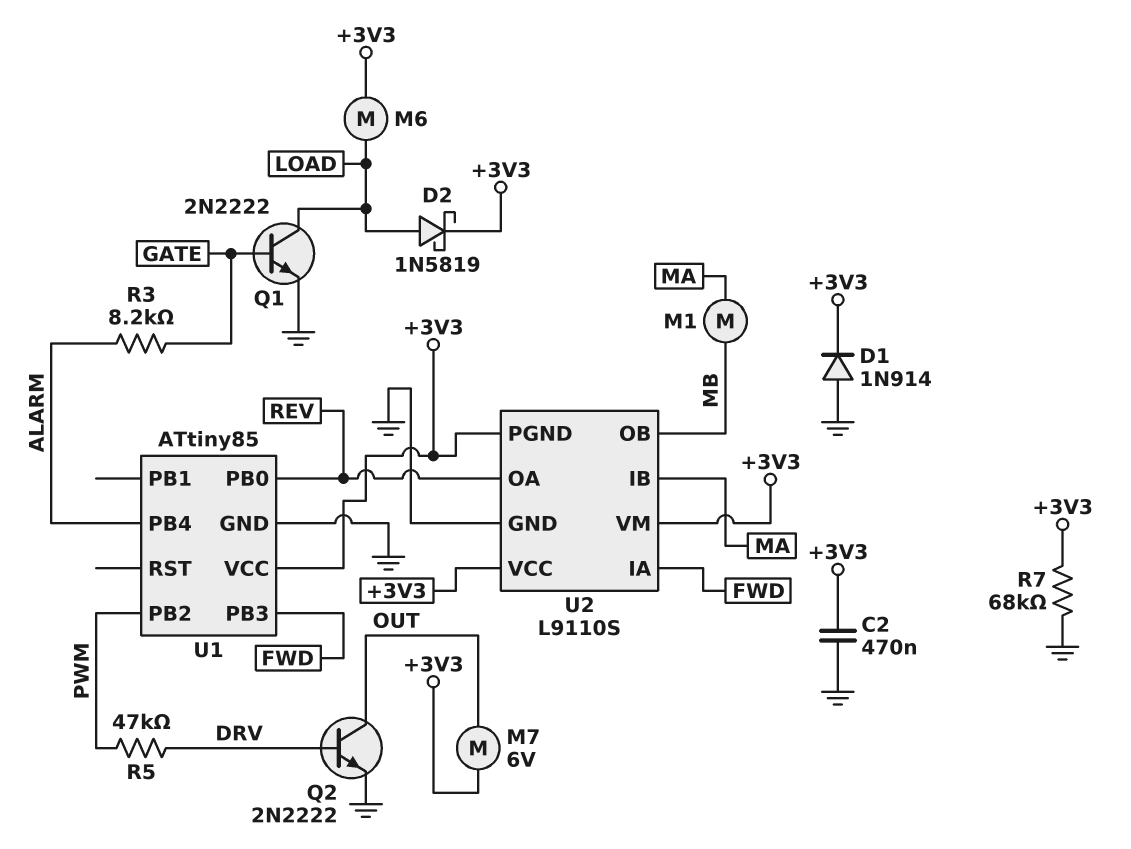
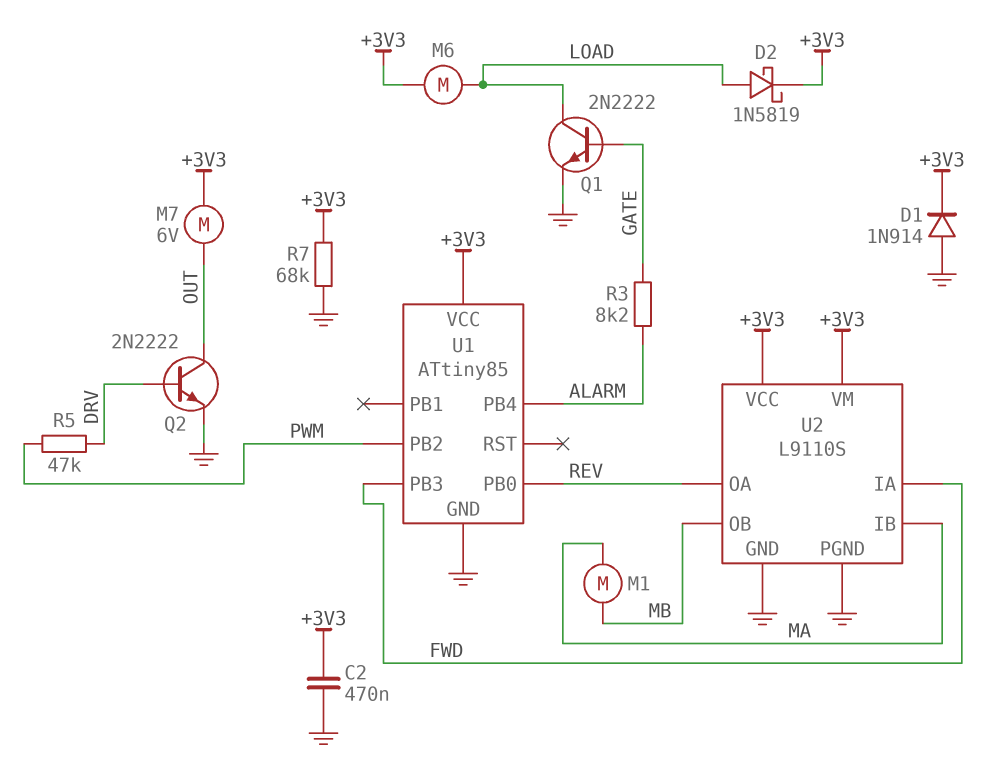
U2 pin PGND: +3V3 -> GND

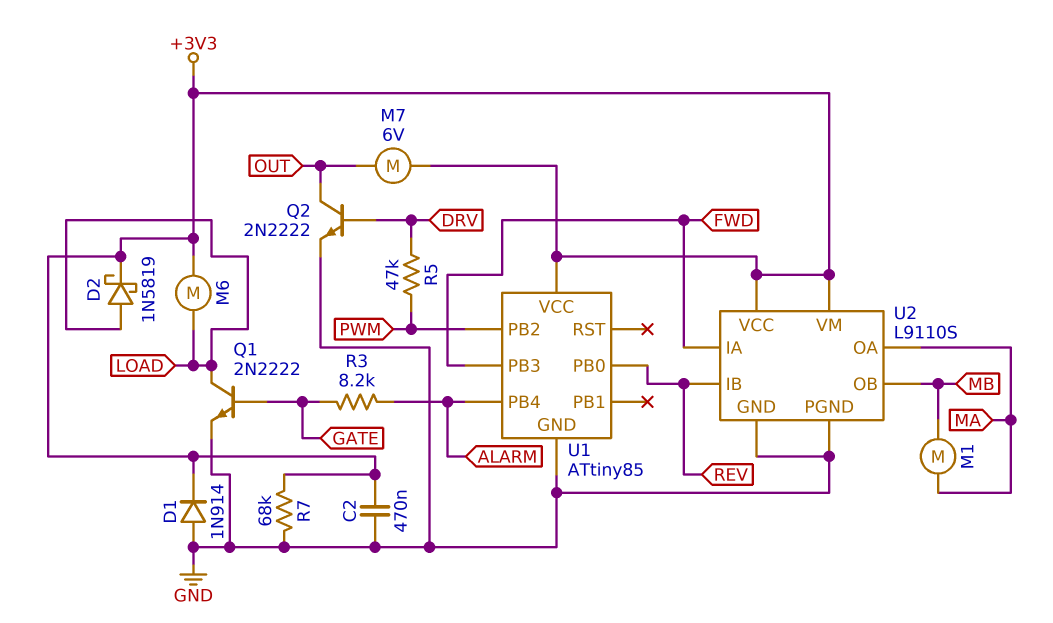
U2 pin IB: MA -> REV
U2 pin OA: REV -> MA

